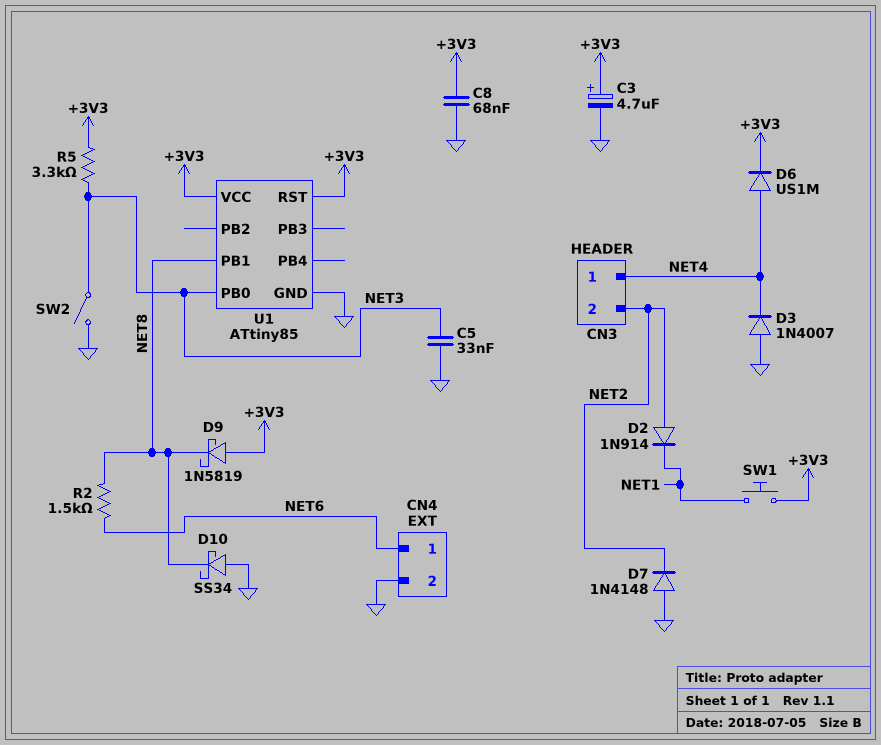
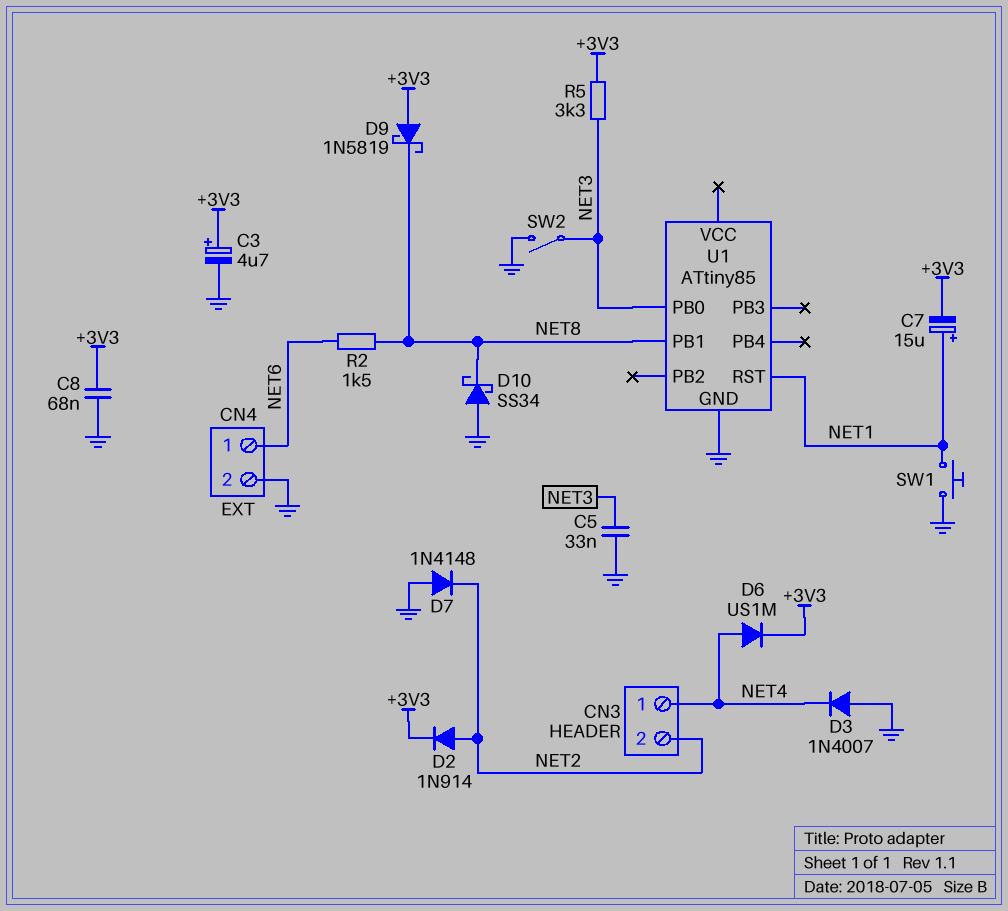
C7: none -> 15uF (plus NET1, minus +3V3)
D2: diode 1N914 (A NET2, K NET1) -> diode 1N914 (A NET2, K +3V3)
SW1: button (+3V3, NET1) -> button (GND, NET1)
U1 pin RST: +3V3 -> NET1
U1 pin VCC: +3V3 -> none

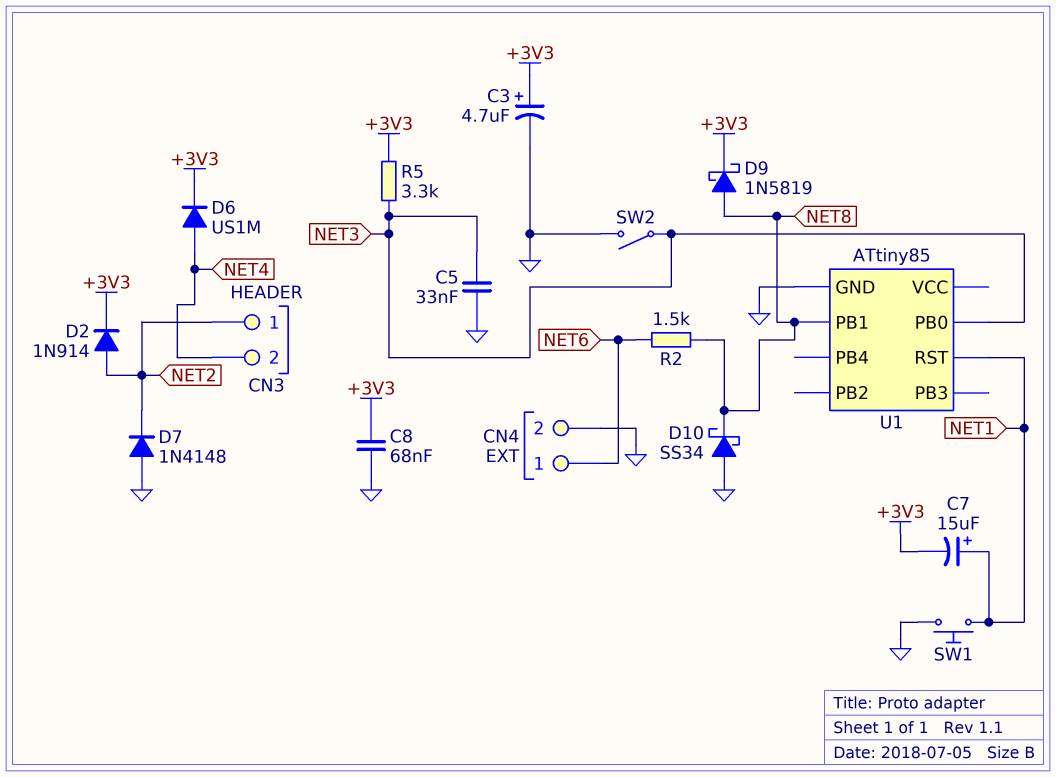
CN3 pin 1: NET4 -> NET2
CN3 pin 2: NET2 -> NET4
D3: diode 1N4007 (A GND, K NET4) -> none
D9: schottky 1N5819 (A +3V3, K NET8) -> schottky 1N5819 (A NET8, K +3V3)

